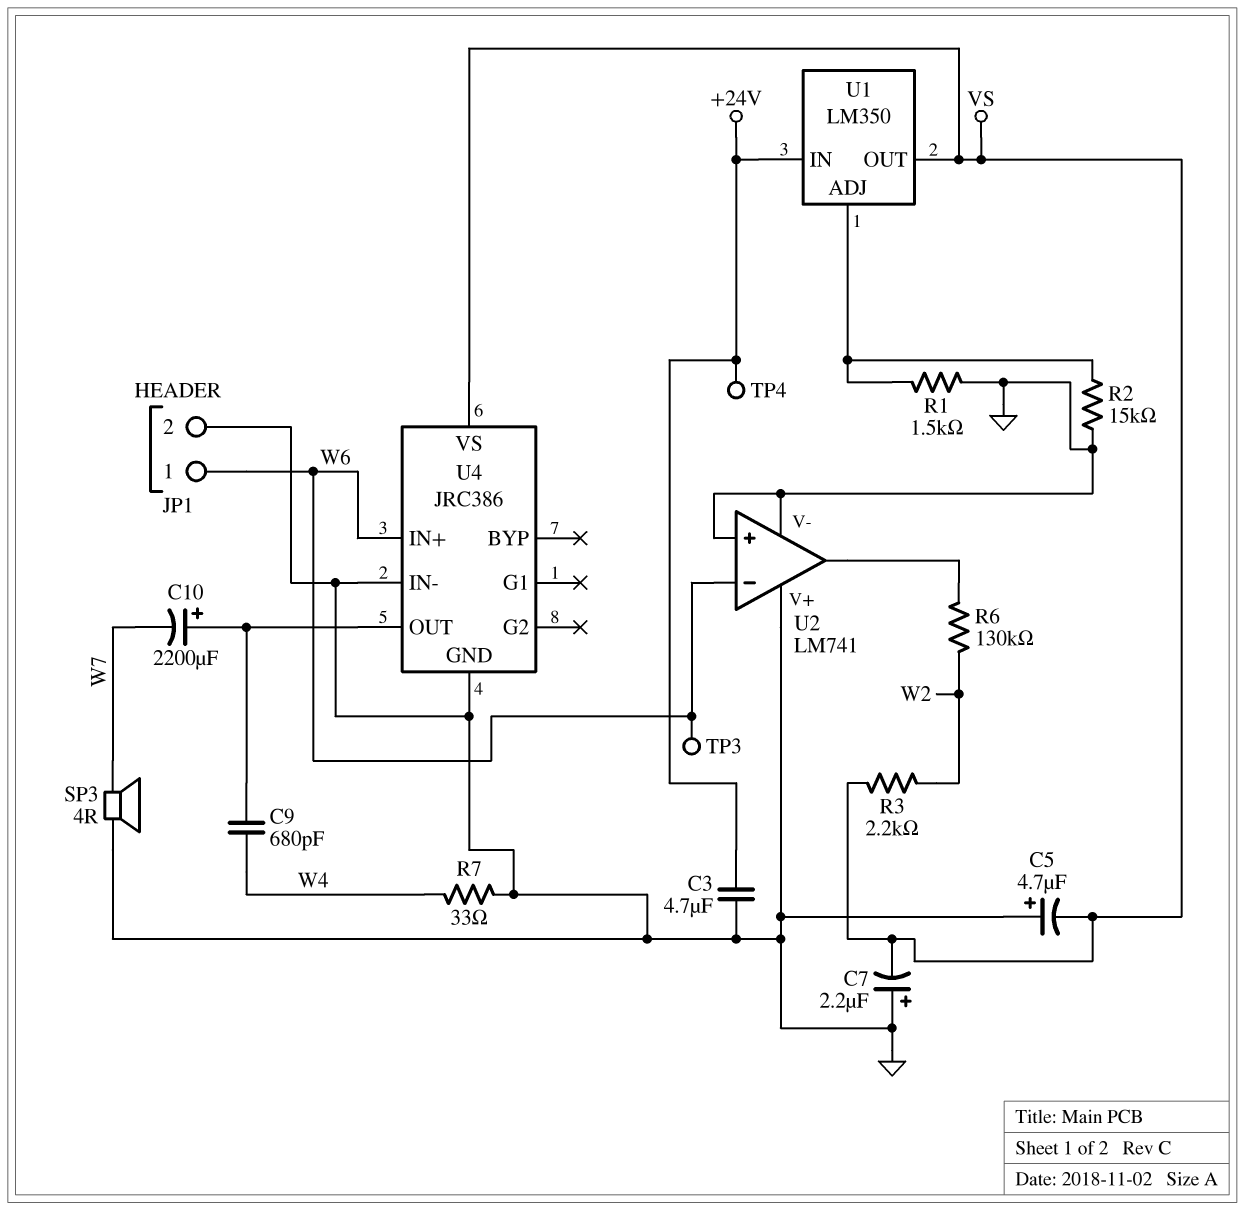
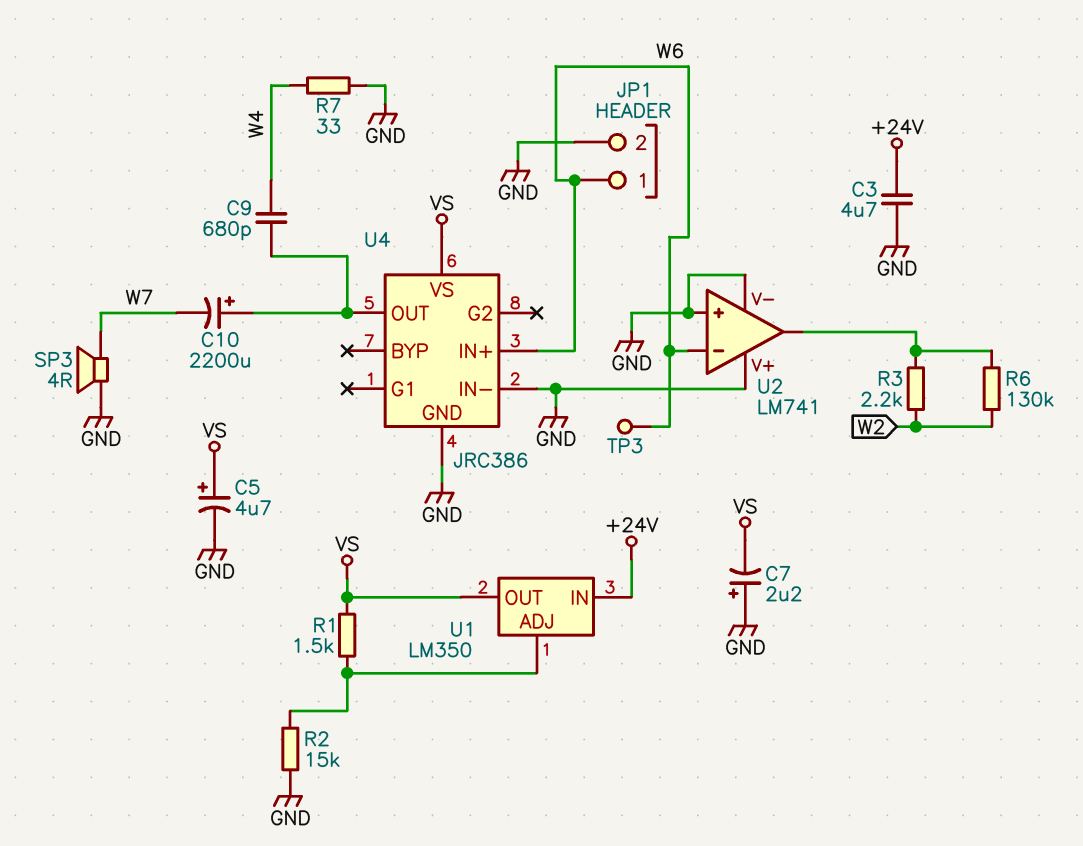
C5: 4.7uF (plus GND, minus VS) -> 4.7uF (plus VS, minus GND)
R1: 1.5k (GND, U1/ADJ) -> 1.5k (U1/ADJ, VS)
R3: 2.2k (VS, W2) -> 2.2k (U2/out, W2)
TP4: test point (+24V) -> none

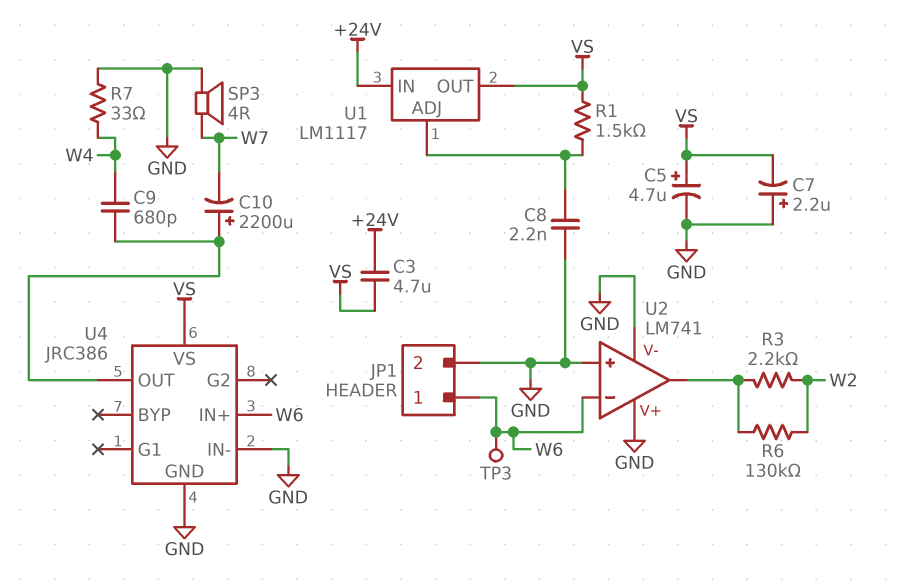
C3: 4.7uF (+24V, GND) -> 4.7uF (+24V, VS)
C8: none -> 2.2nF (GND, U1/ADJ)
R2: 15k (GND, U1/ADJ) -> none
U1: LM350 -> LM1117

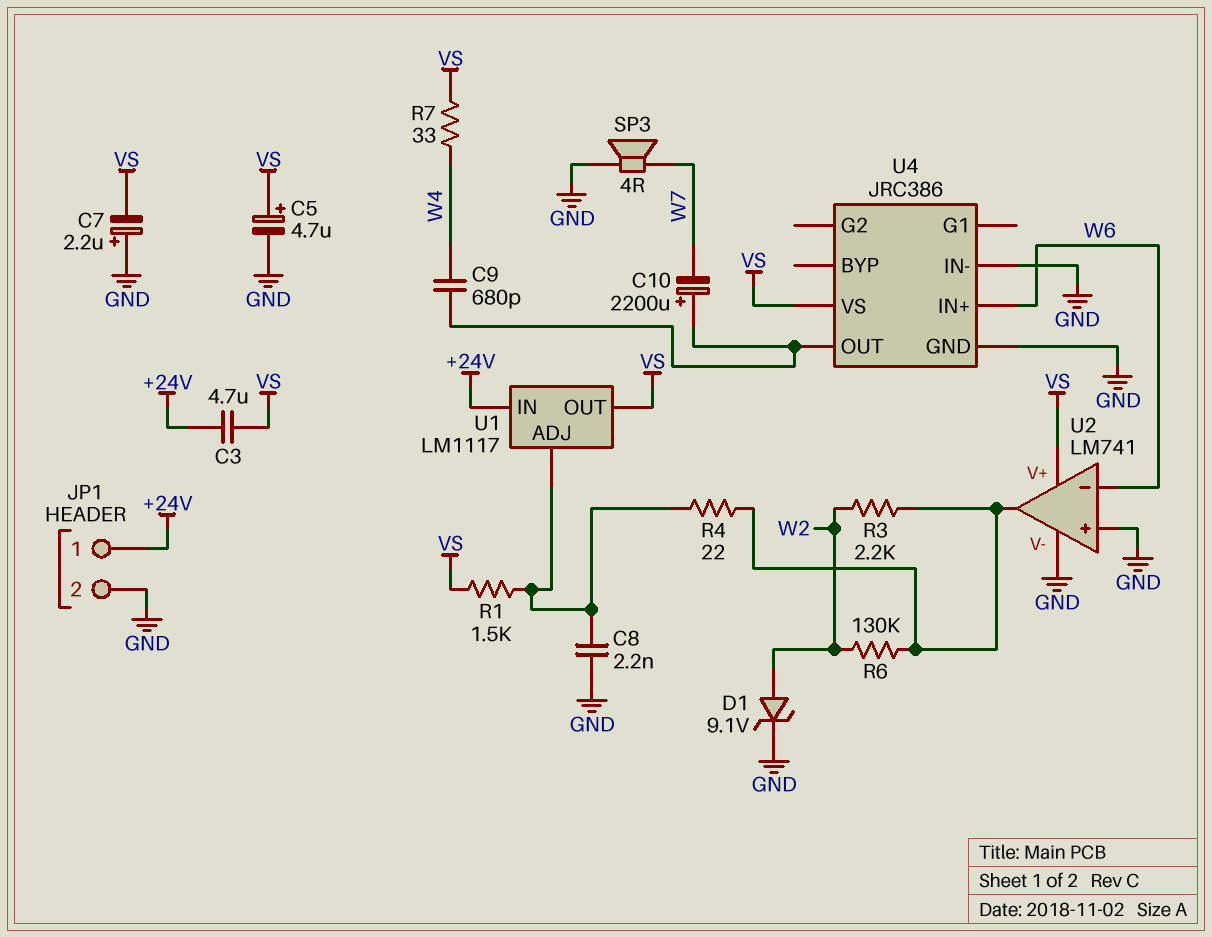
D1: none -> zener 9.1V (A W2, K GND)
JP1 pin 1: W6 -> +24V
R4: none -> 22 (U1/ADJ, U2/out)
R7: 33 (GND, W4) -> 33 (VS, W4)
TP3: test point (W6) -> none
U2 pin V+: GND -> VS

